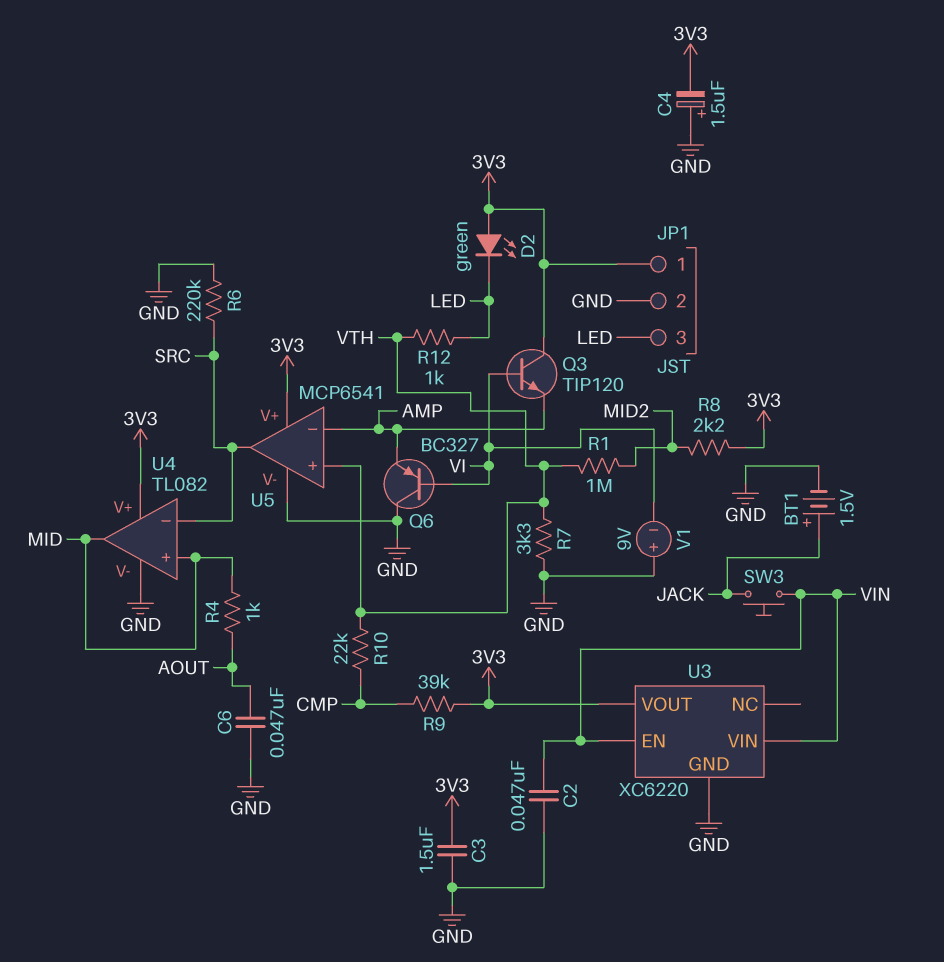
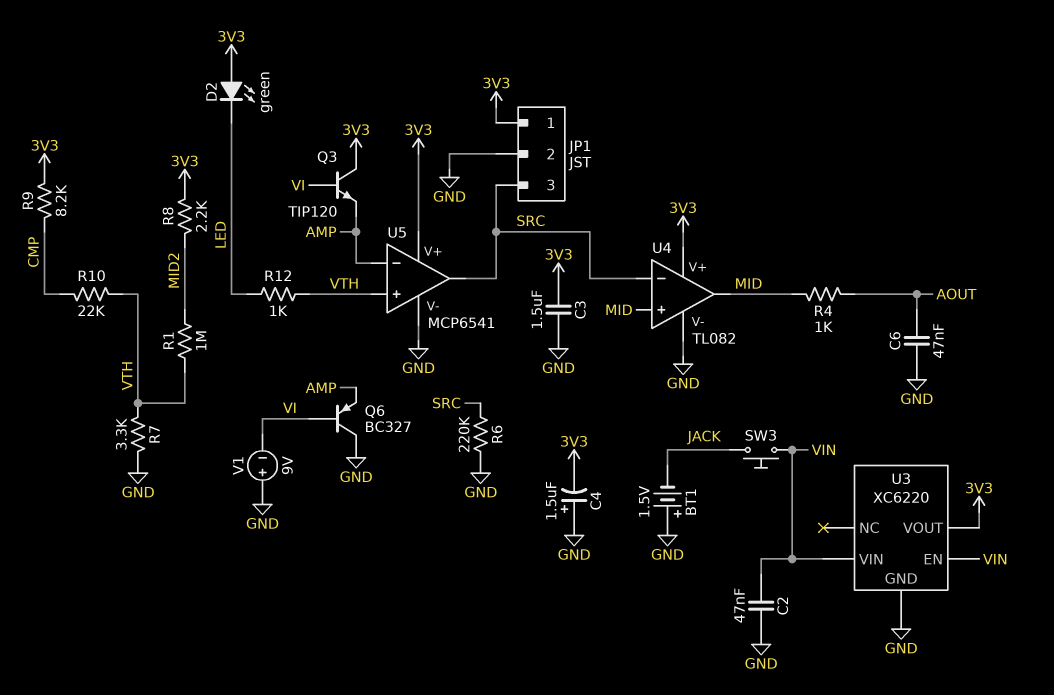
BT1: 1.5V (plus JACK, minus GND) -> 1.5V (plus GND, minus JACK)
JP1 pin 3: LED -> SRC
R9: 39k (3V3, CMP) -> 8.2k (3V3, CMP)

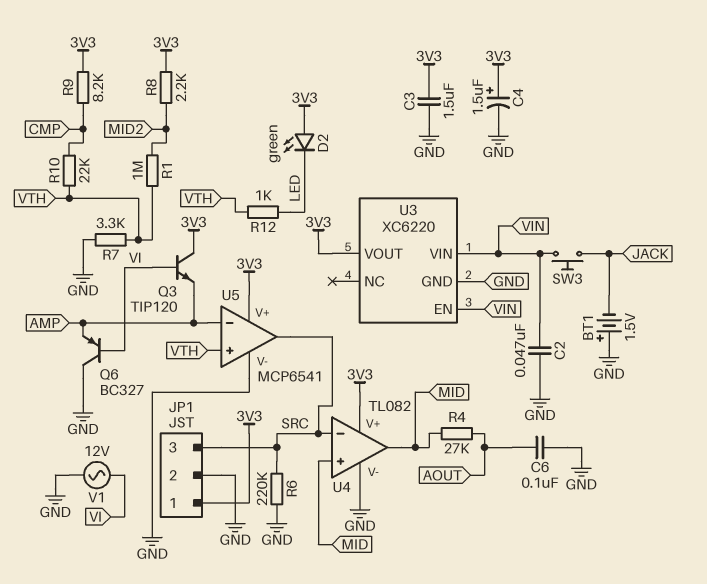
C4: 1.5uF (plus GND, minus 3V3) -> 1.5uF (plus 3V3, minus GND)
C6: 47nF (AOUT, GND) -> 100nF (AOUT, GND)
R4: 1k (AOUT, MID) -> 27k (AOUT, MID)
V1: 9V (plus GND, minus VI) -> AC 12V (GND, VI)

